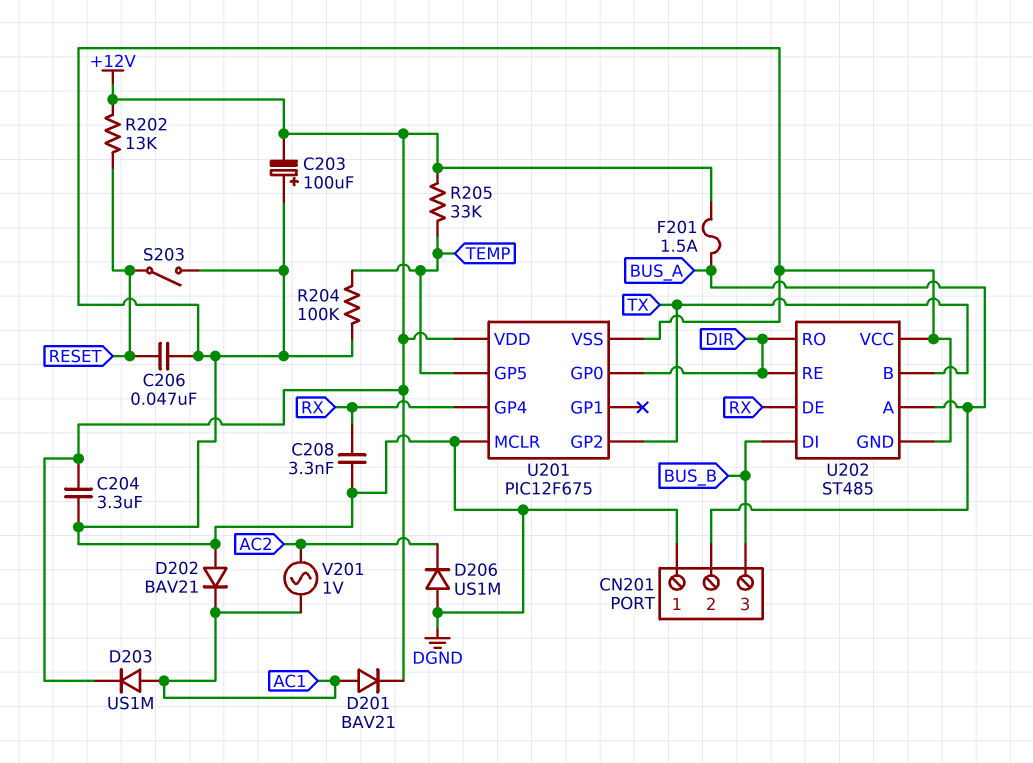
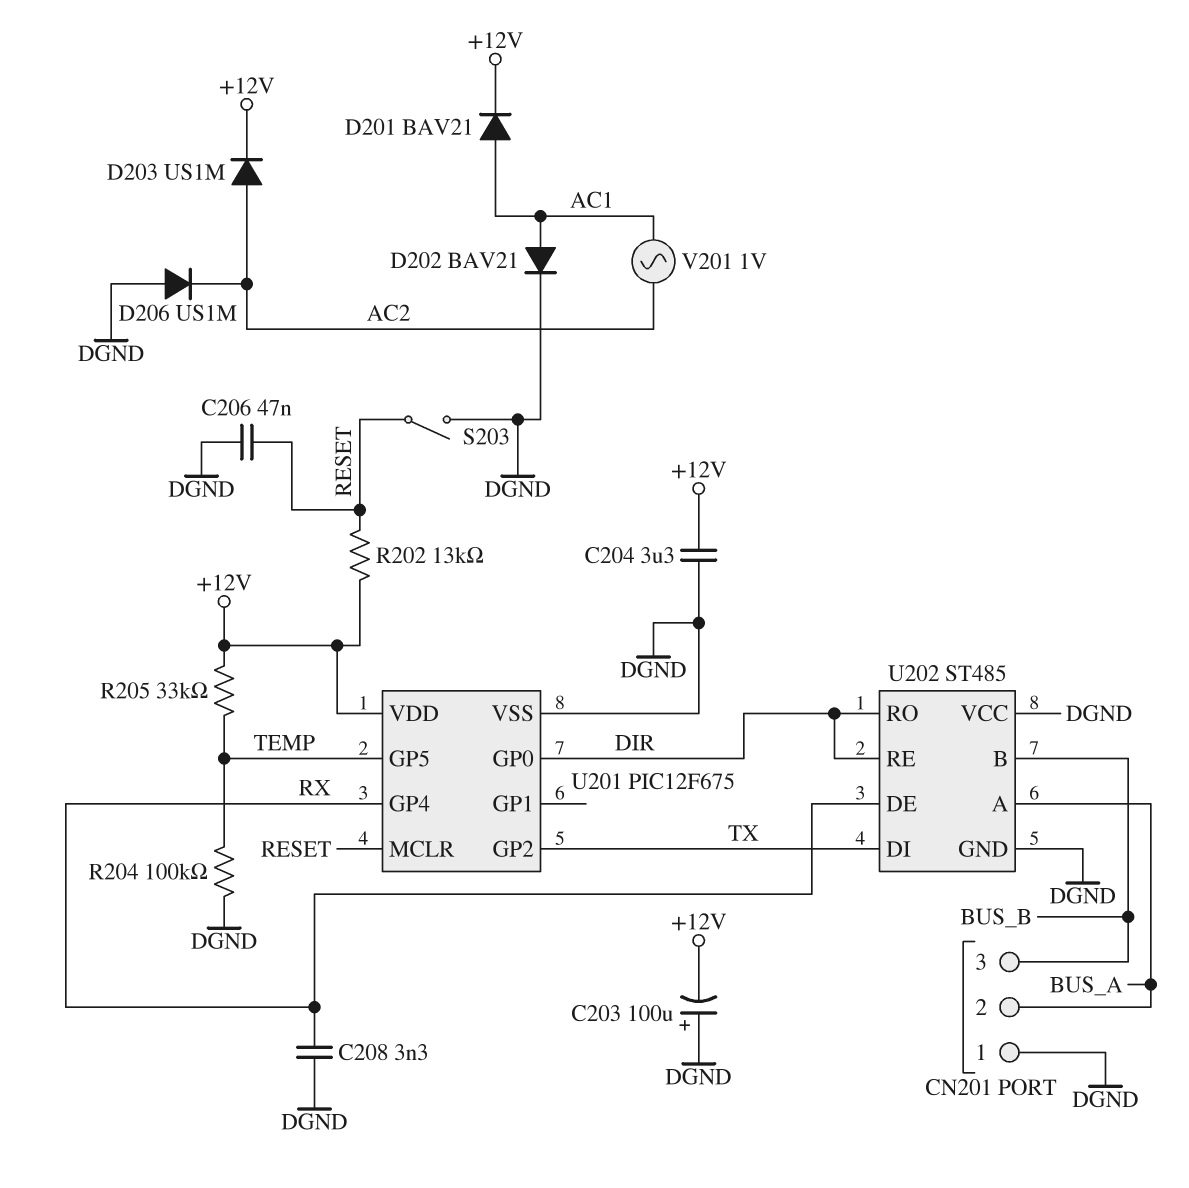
D202: diode BAV21 (A DGND, K AC1) -> diode BAV21 (A AC1, K DGND)
D203: diode US1M (A AC1, K +12V) -> diode US1M (A AC2, K +12V)
F201: 1.5A (+12V, BUS_A) -> none
U201 pin MCLR: DGND -> RESET
U202 pin B: TX -> BUS_B
U202 pin DI: BUS_B -> TX

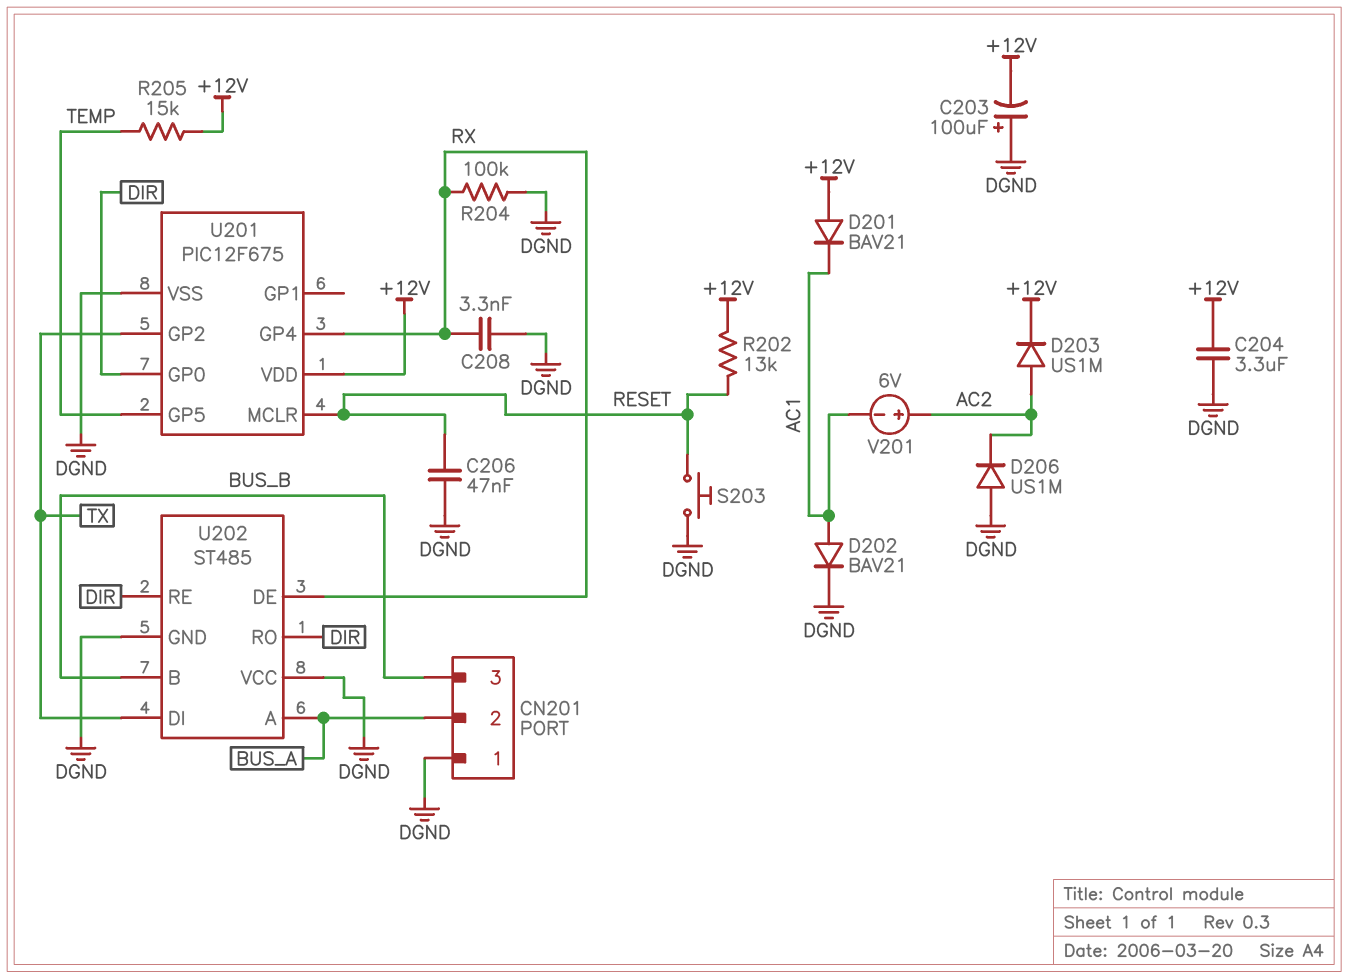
D201: diode BAV21 (A AC1, K +12V) -> diode BAV21 (A +12V, K AC1)
R204: 100k (DGND, TEMP) -> 100k (DGND, RX)
R205: 33k (+12V, TEMP) -> 15k (+12V, TEMP)
S203: switch (DGND, RESET) -> button (DGND, RESET)
V201: AC 1V (AC1, AC2) -> 6V (plus AC2, minus AC1)

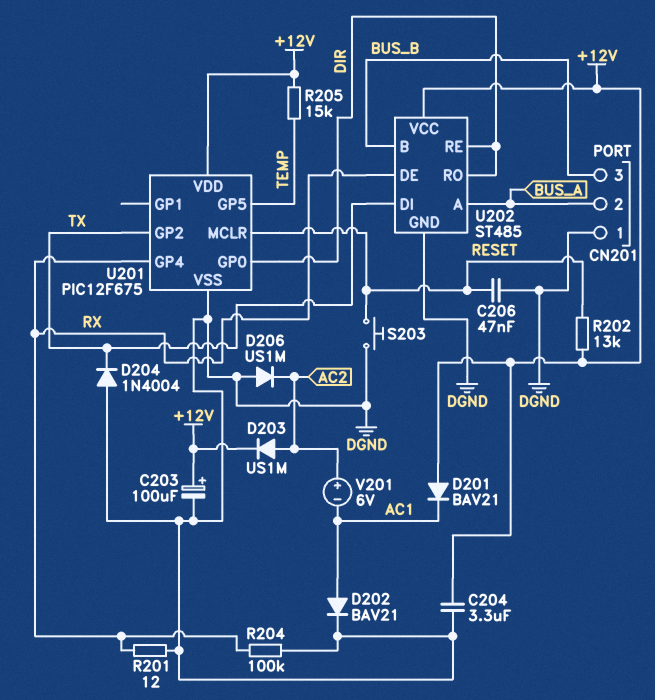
C203: 100uF (plus DGND, minus +12V) -> 100uF (plus +12V, minus DGND)
C208: 3.3nF (DGND, RX) -> none
D204: none -> diode 1N4004 (A DGND, K TX)
R201: none -> 12 (DGND, RX)
U202 pin VCC: DGND -> +12V

